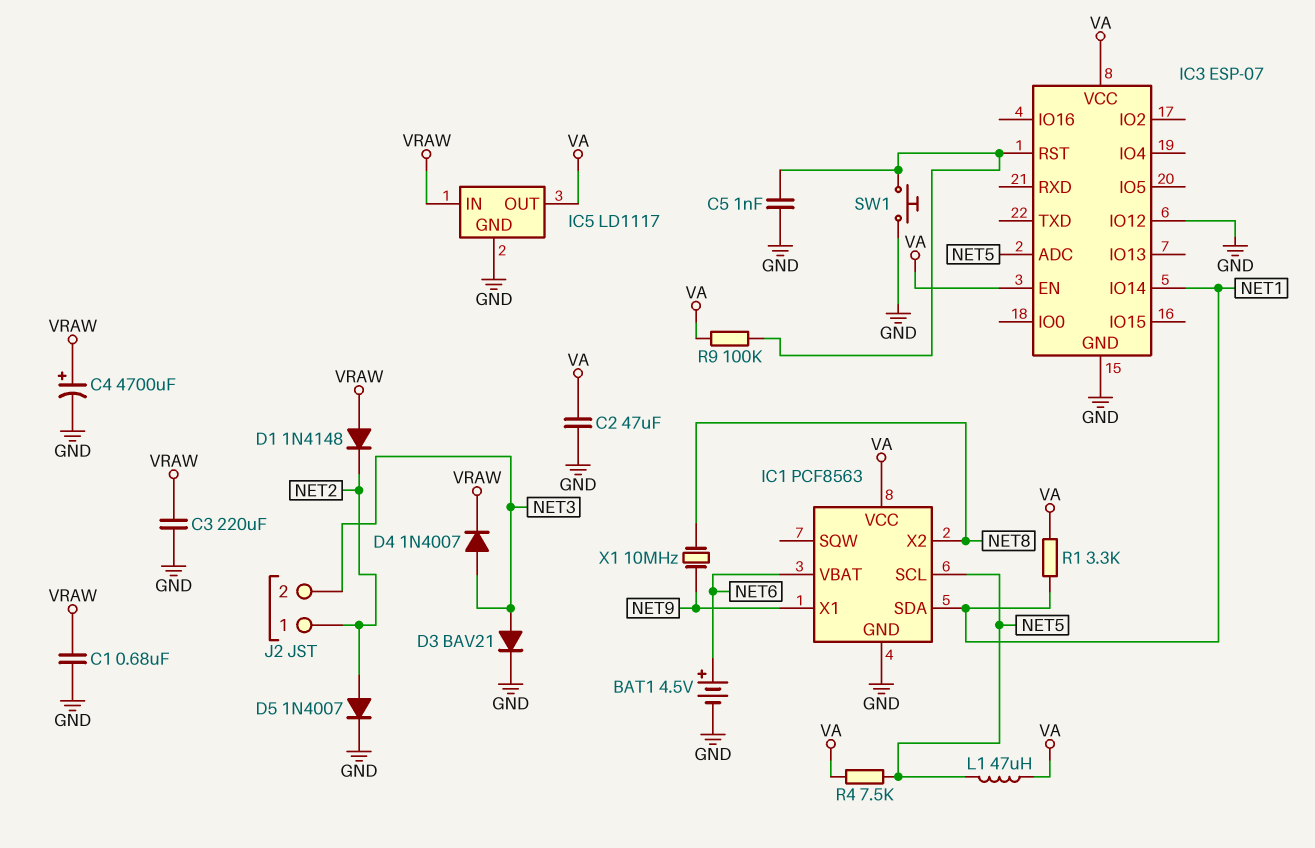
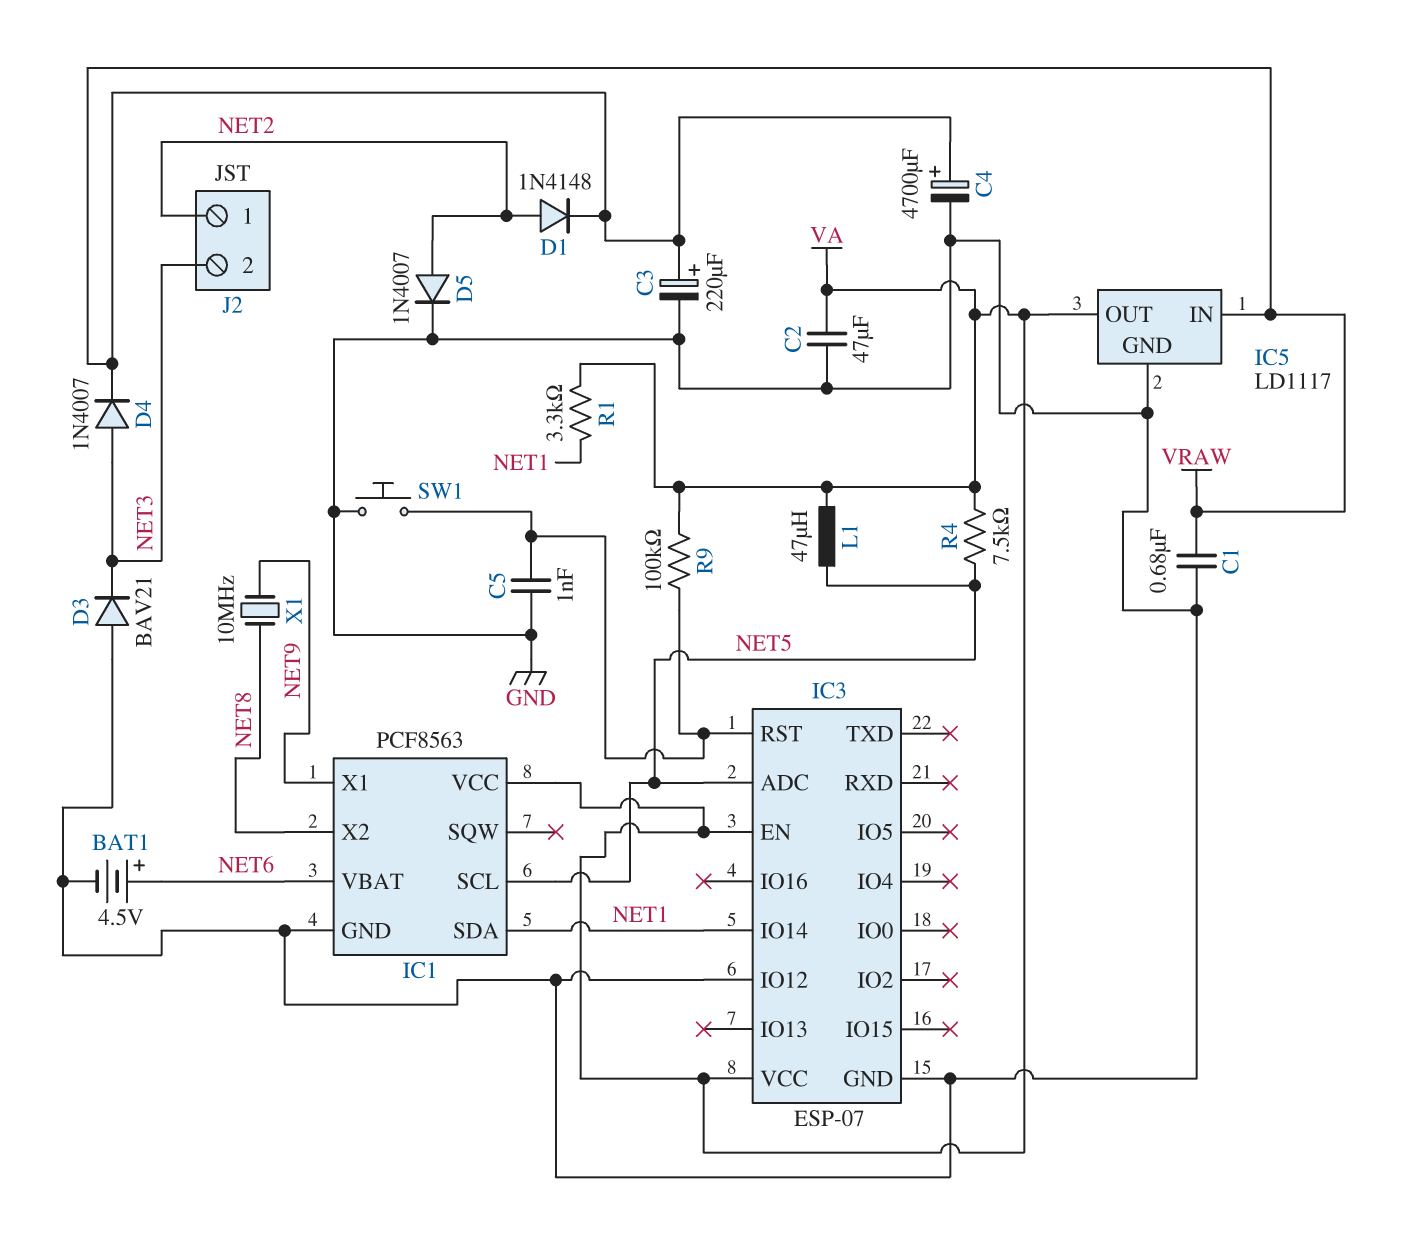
C3: 220uF (GND, VRAW) -> 220uF (plus VRAW, minus GND)
D1: diode 1N4148 (A VRAW, K NET2) -> diode 1N4148 (A NET2, K VRAW)
D3: diode BAV21 (A NET3, K GND) -> diode BAV21 (A GND, K NET3)

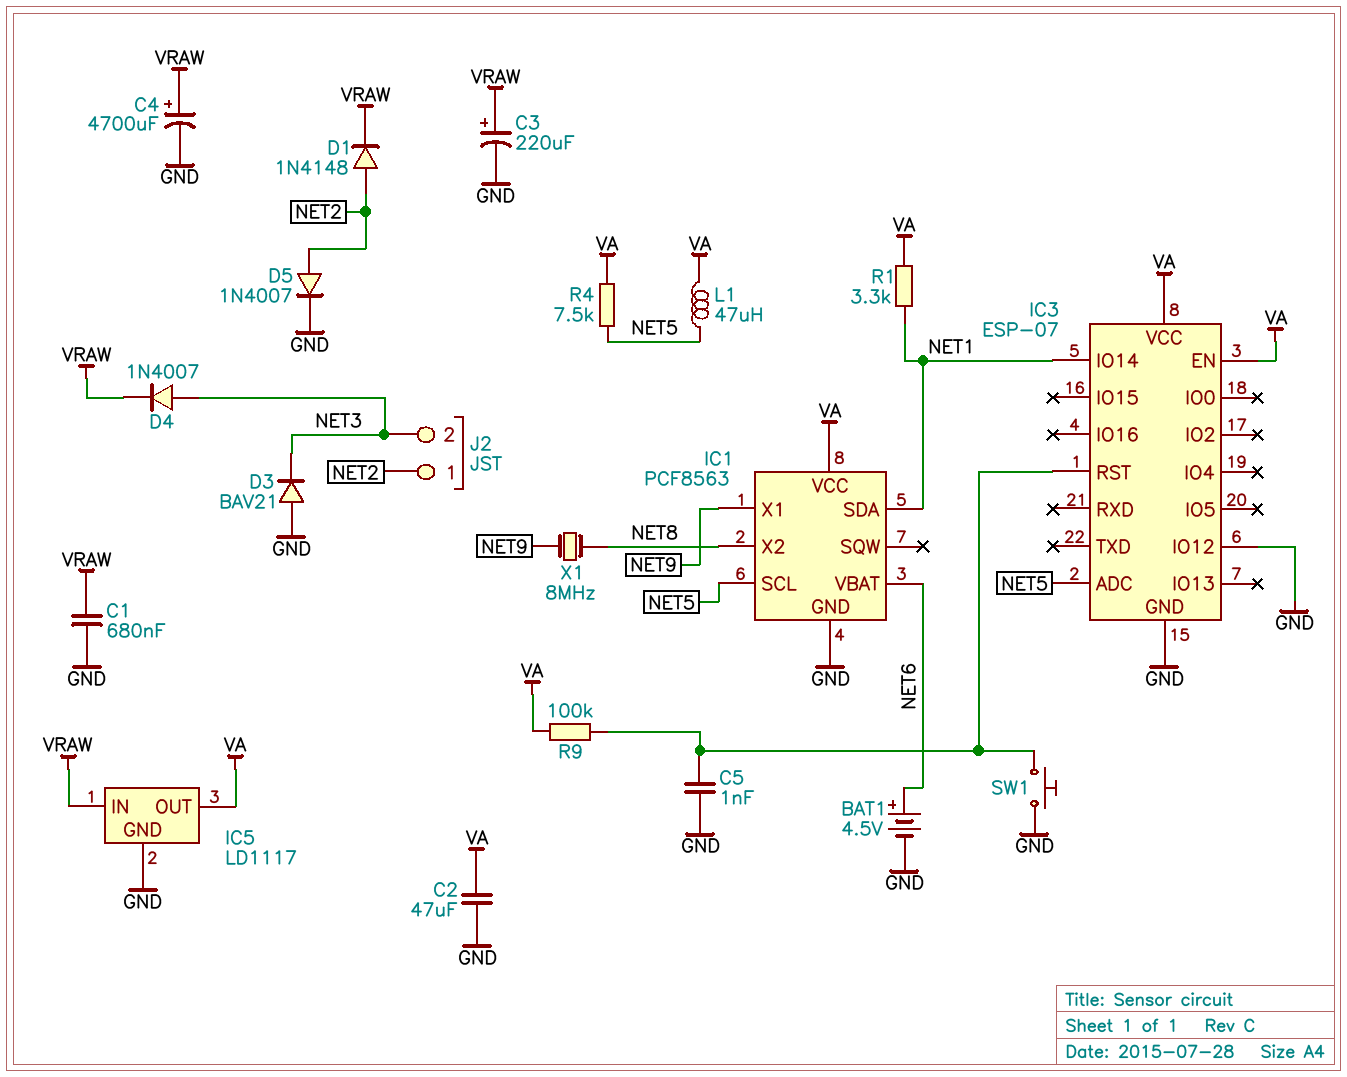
X1: 10MHz (NET8, NET9) -> 8MHz (NET8, NET9)

